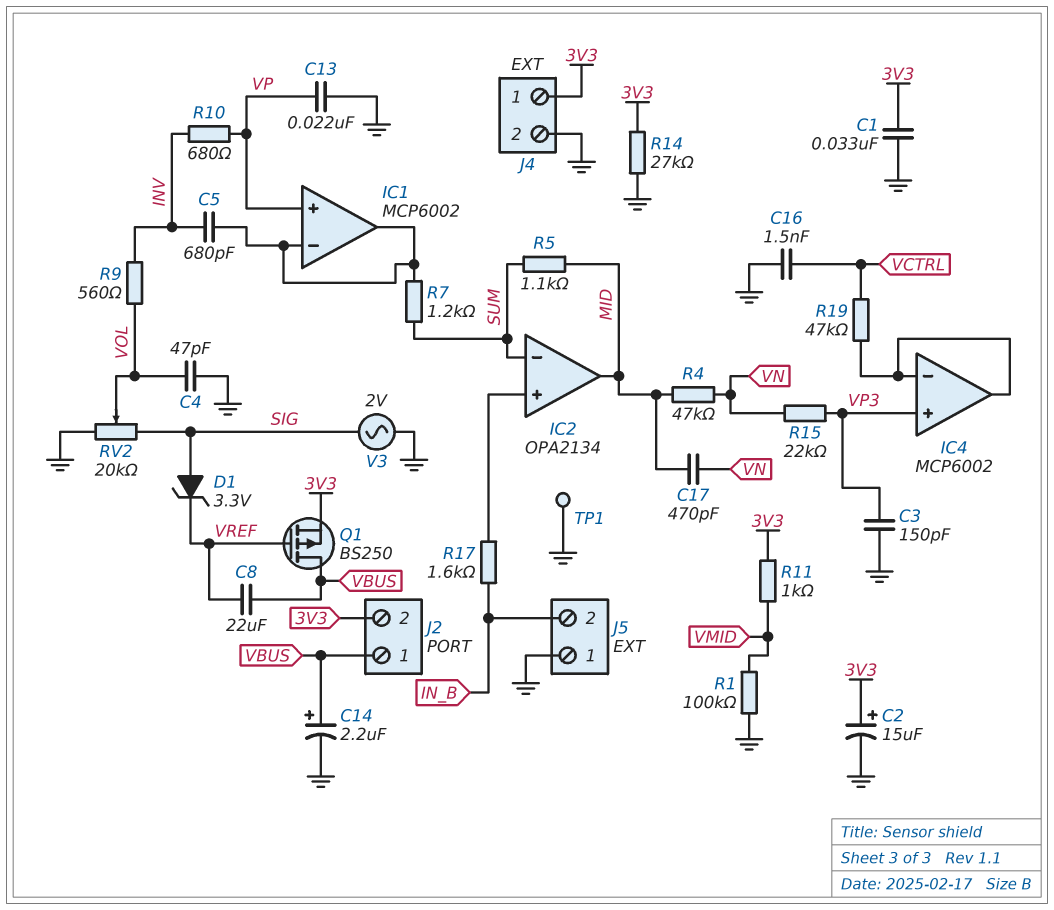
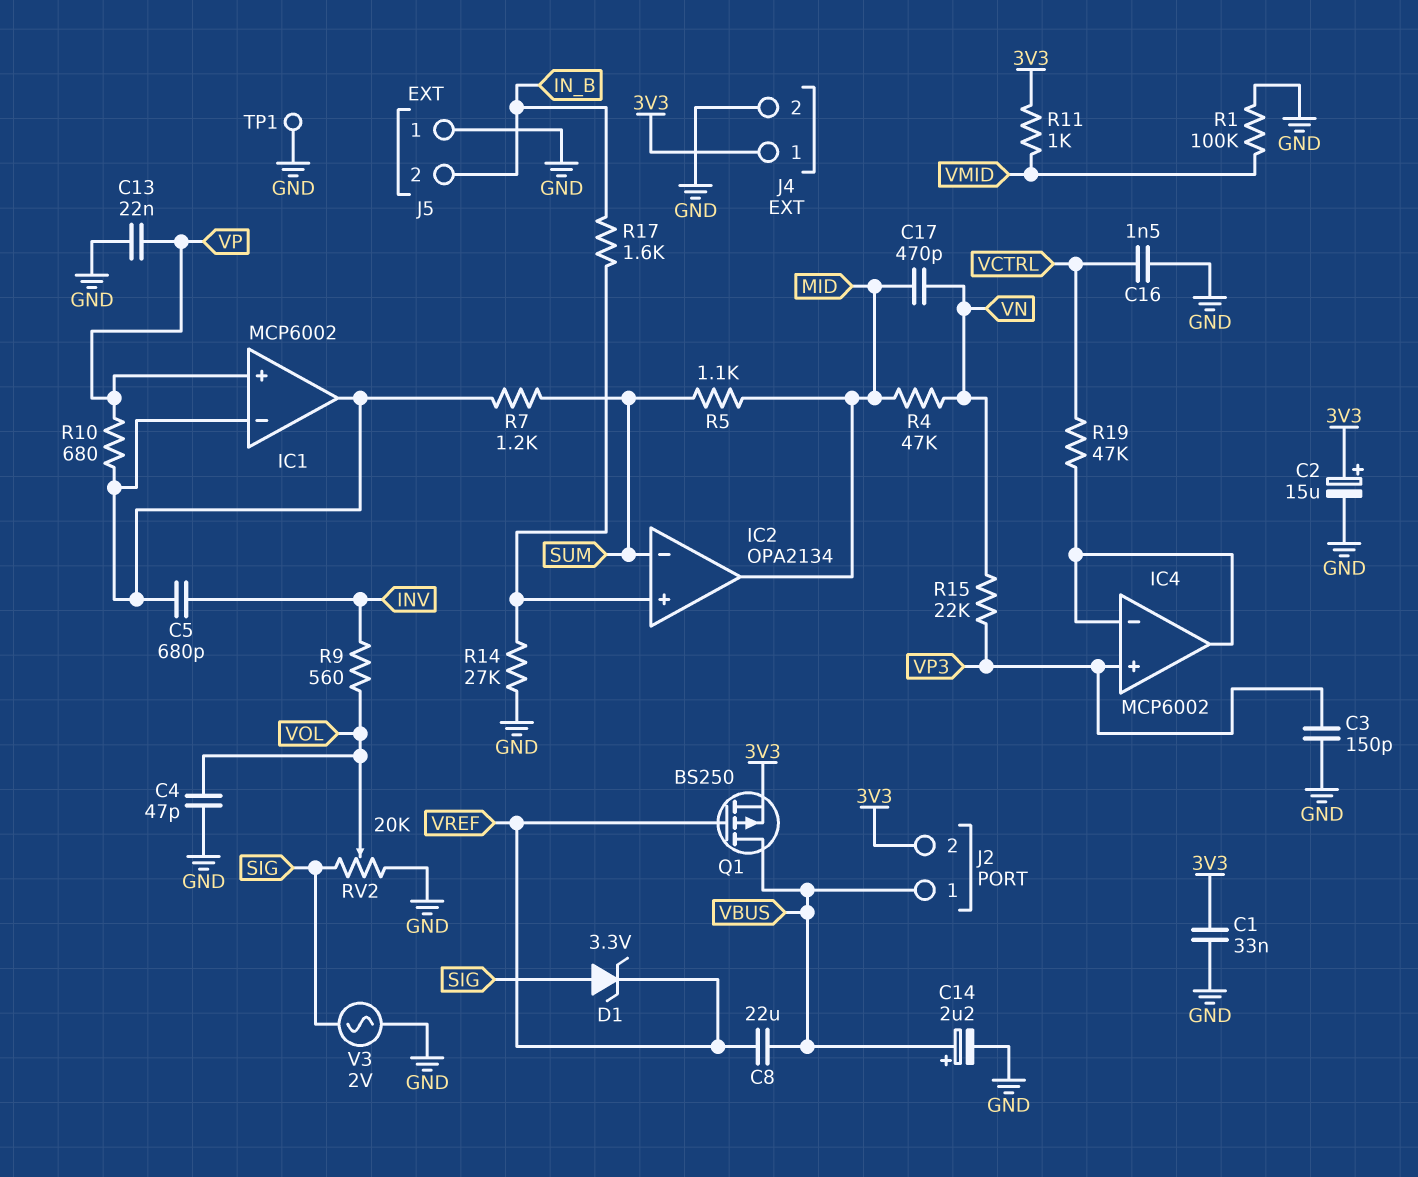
R10: 680 (INV, VP) -> 680 (IC1/in-, VP)
R14: 27k (3V3, GND) -> 27k (GND, IC2/in+)

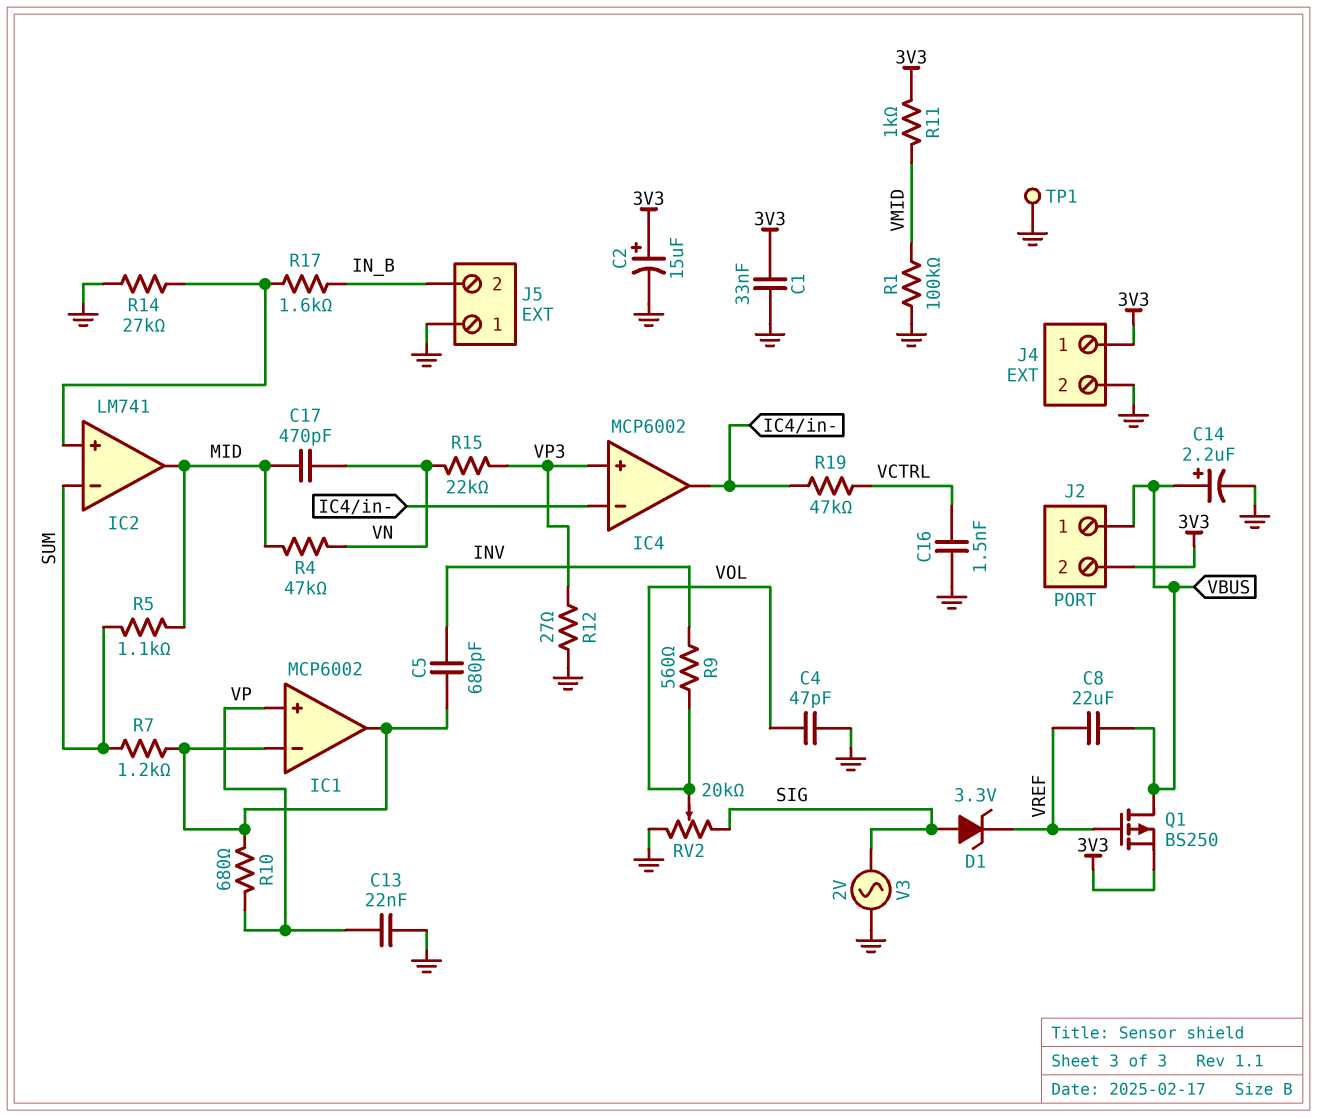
C3: 150pF (GND, VP3) -> none
IC2: OPA2134 -> LM741
R12: none -> 27 (GND, VP3)

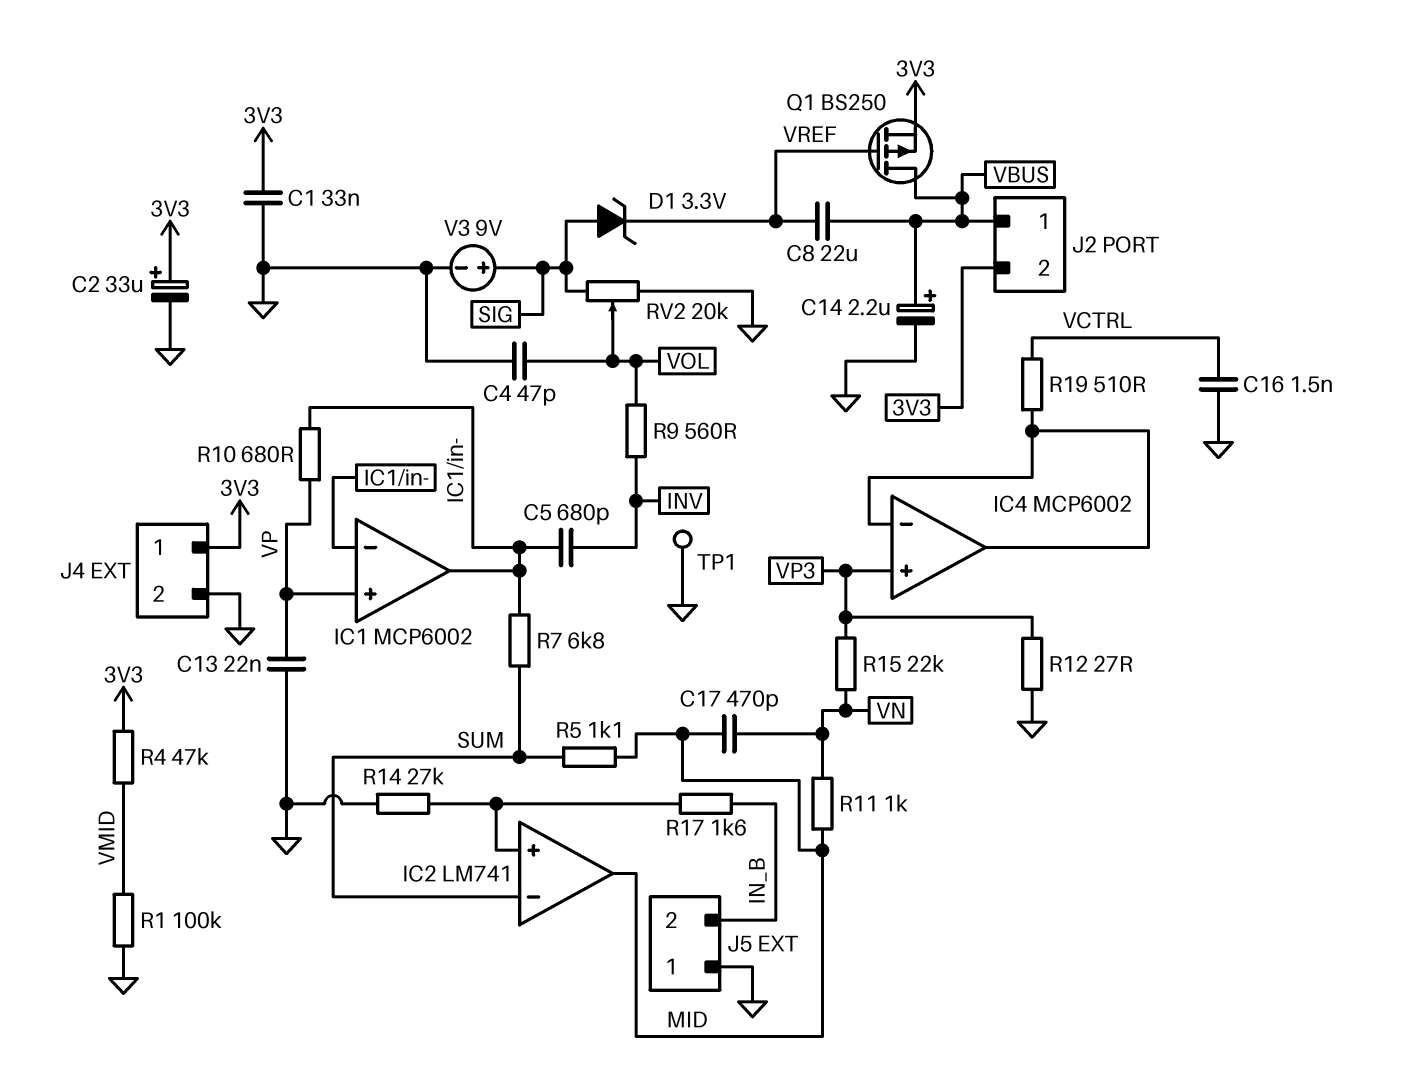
C2: 15uF (plus 3V3, minus GND) -> 33uF (plus 3V3, minus GND)
R4: 47k (MID, VN) -> 47k (3V3, VMID)
R7: 1.2k (IC1/in-, SUM) -> 6.8k (IC1/in-, SUM)
R11: 1k (3V3, VMID) -> 1k (MID, VN)
R19: 47k (IC4/in-, VCTRL) -> 510 (IC4/in-, VCTRL)
V3: AC 2V (GND, SIG) -> 9V (plus SIG, minus GND)

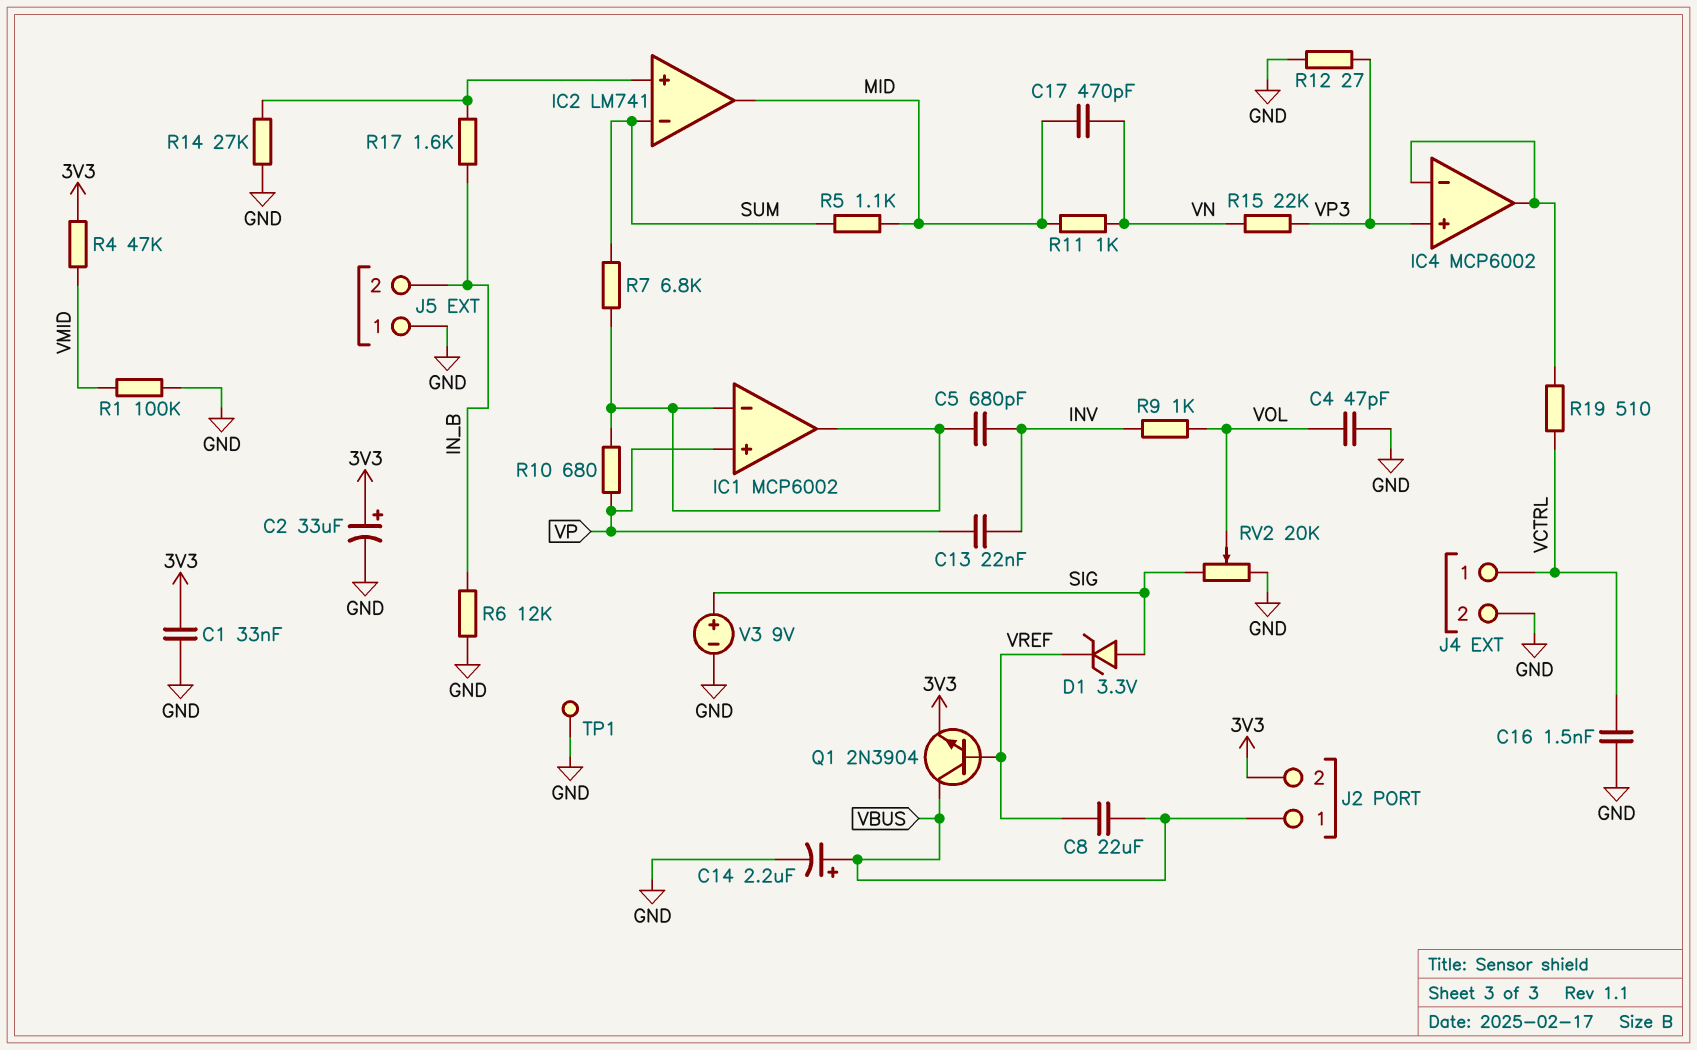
C13: 22nF (GND, VP) -> 22nF (INV, VP)
J4 pin 1: 3V3 -> VCTRL
Q1: PMOS BS250 (G VREF, D VBUS, S 3V3) -> NPN 2N3904 (B VREF, C VBUS, E 3V3)
R6: none -> 12k (GND, IN_B)
R9: 560 (INV, VOL) -> 1k (INV, VOL)

